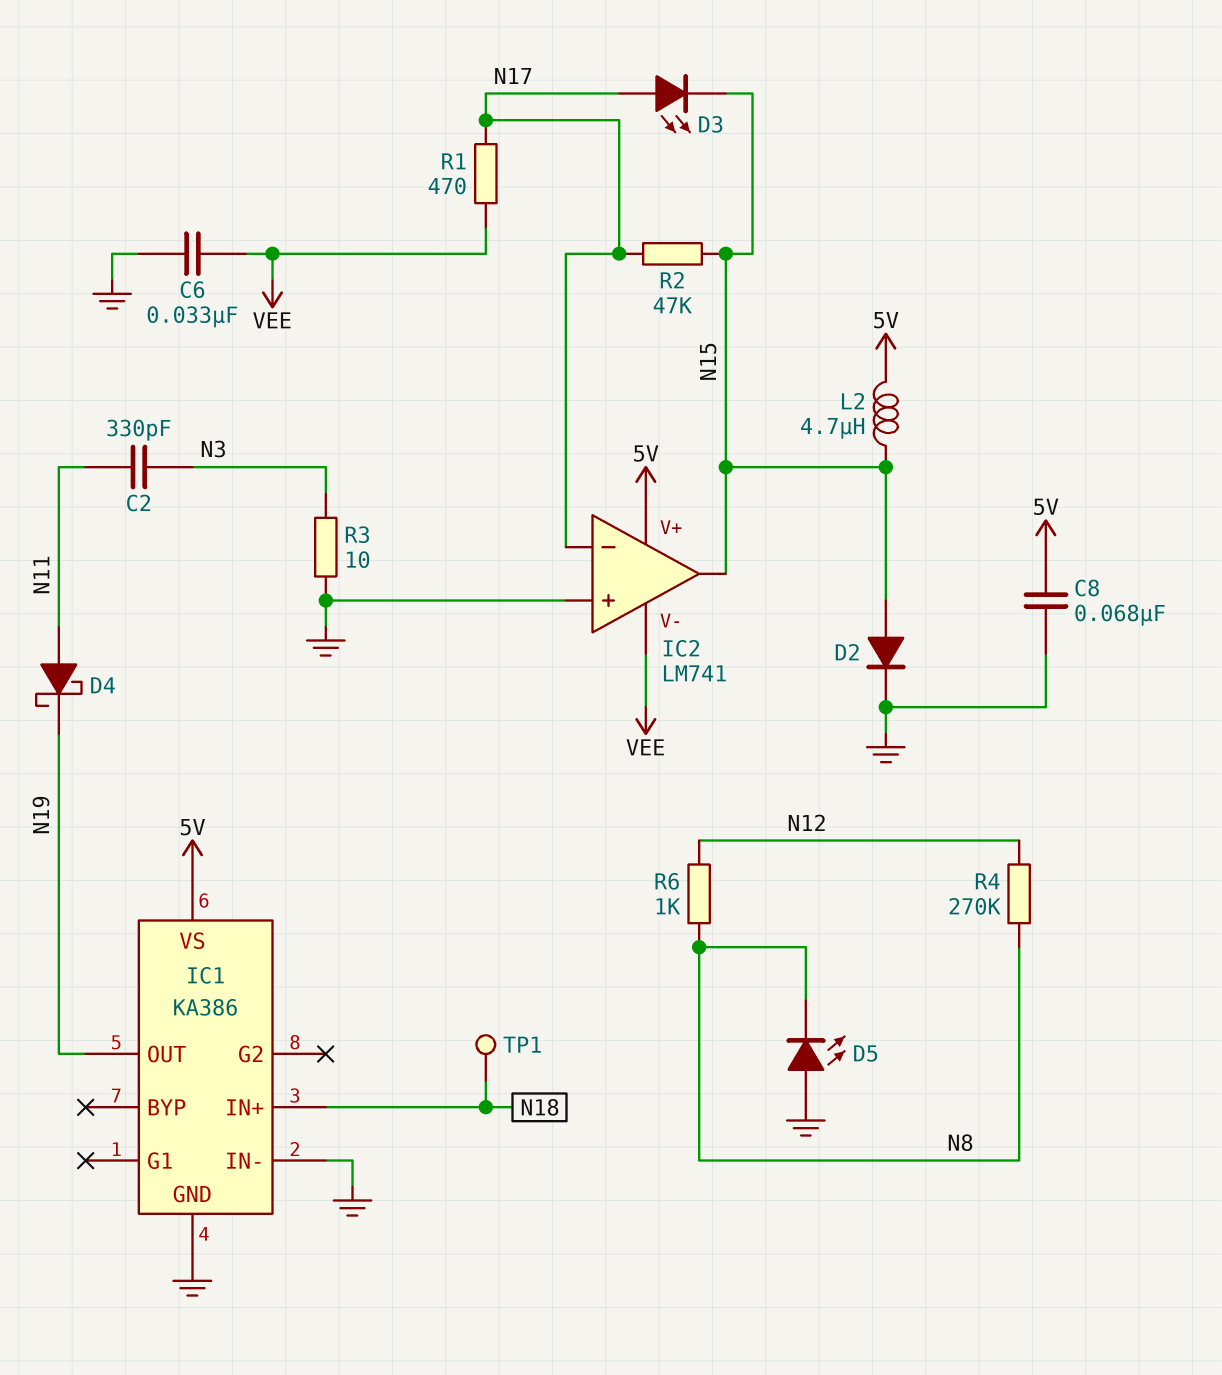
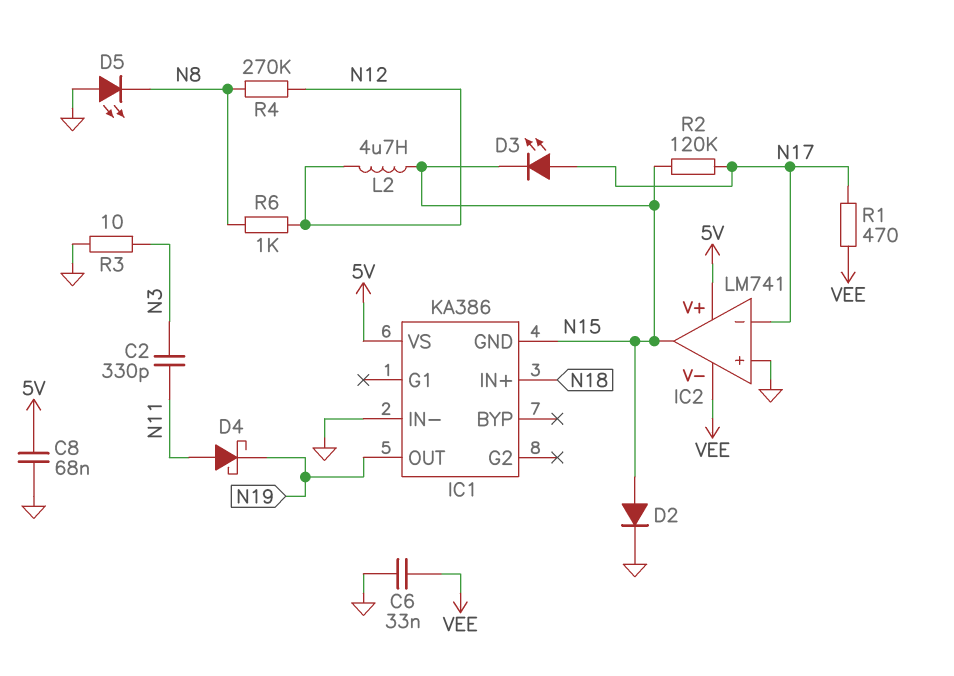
IC1 pin GND: GND -> N15
L2: 4.7uH (5V, N15) -> 4.7uH (N12, N15)
R2: 47k (N15, N17) -> 120k (N15, N17)
TP1: test point (N18) -> none

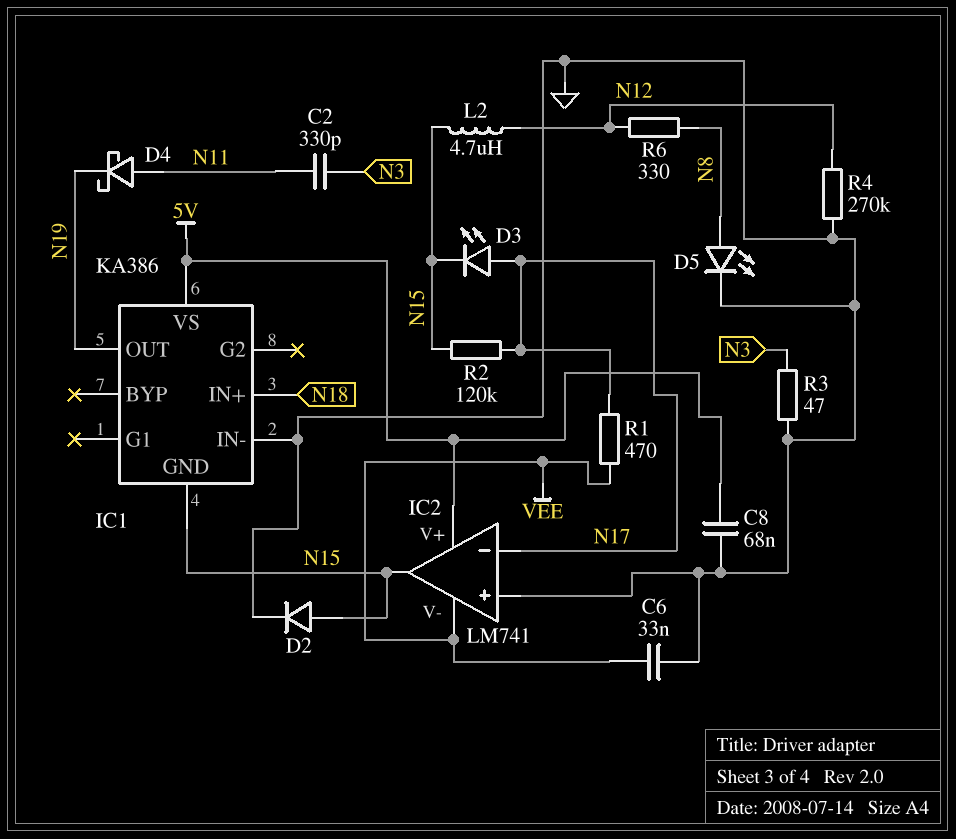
D5: LED (A GND, K N8) -> LED (A N8, K GND)
R3: 10 (GND, N3) -> 47 (GND, N3)
R4: 270k (N8, N12) -> 270k (GND, N12)
R6: 1k (N8, N12) -> 330 (N8, N12)

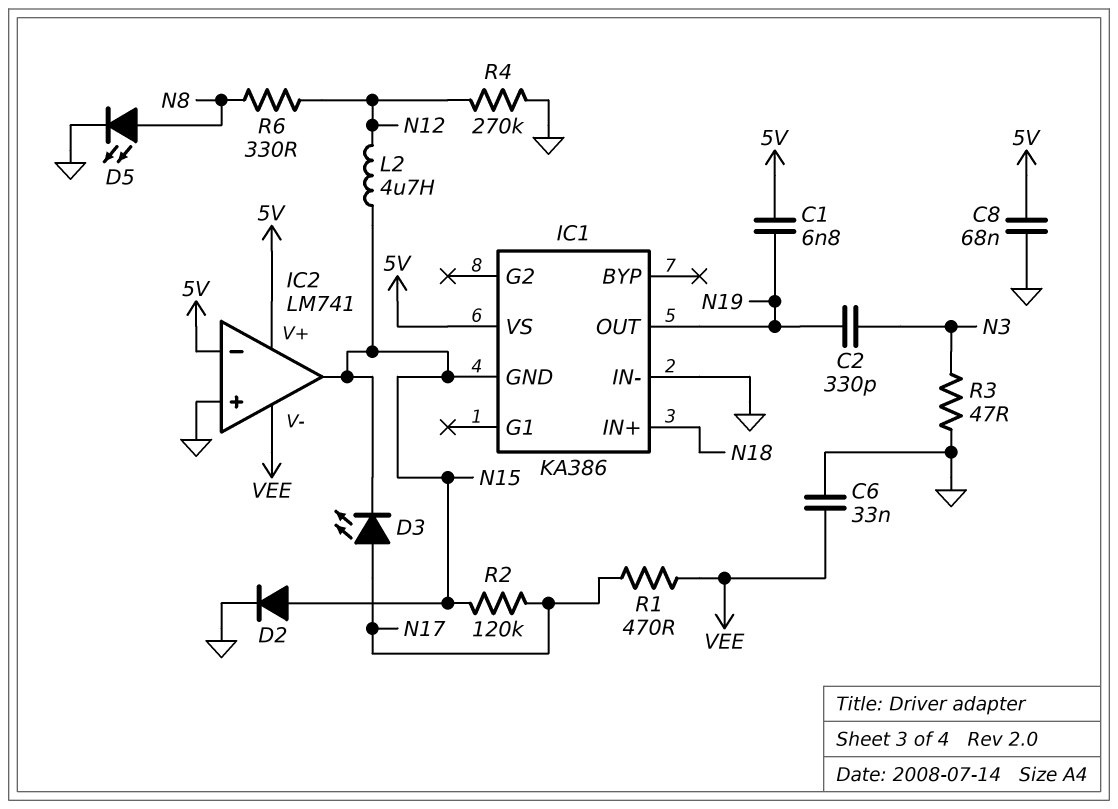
C1: none -> 6.8nF (5V, N19)
C2: 330pF (N3, N11) -> 330pF (N3, N19)
D4: schottky (A N11, K N19) -> none
IC2 pin in-: N17 -> 5V

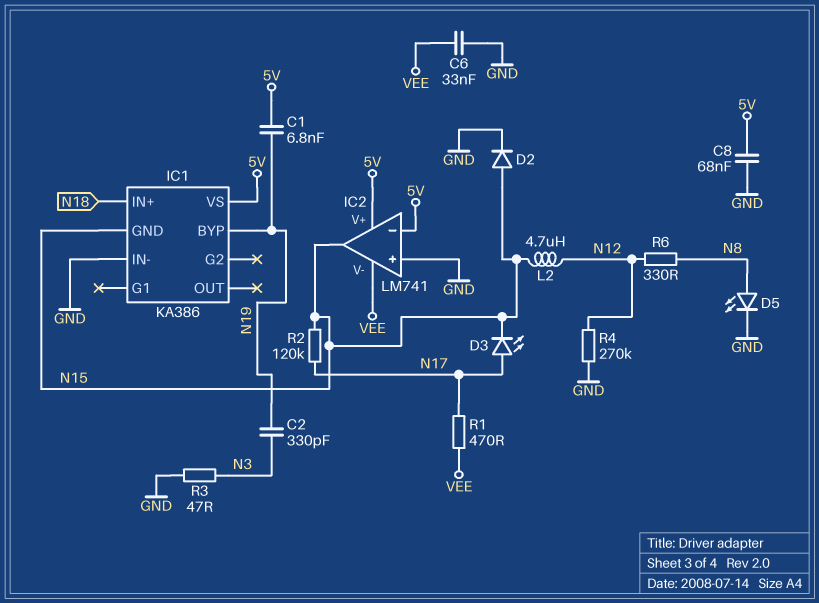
IC1 pin BYP: none -> N19
IC1 pin OUT: N19 -> none

